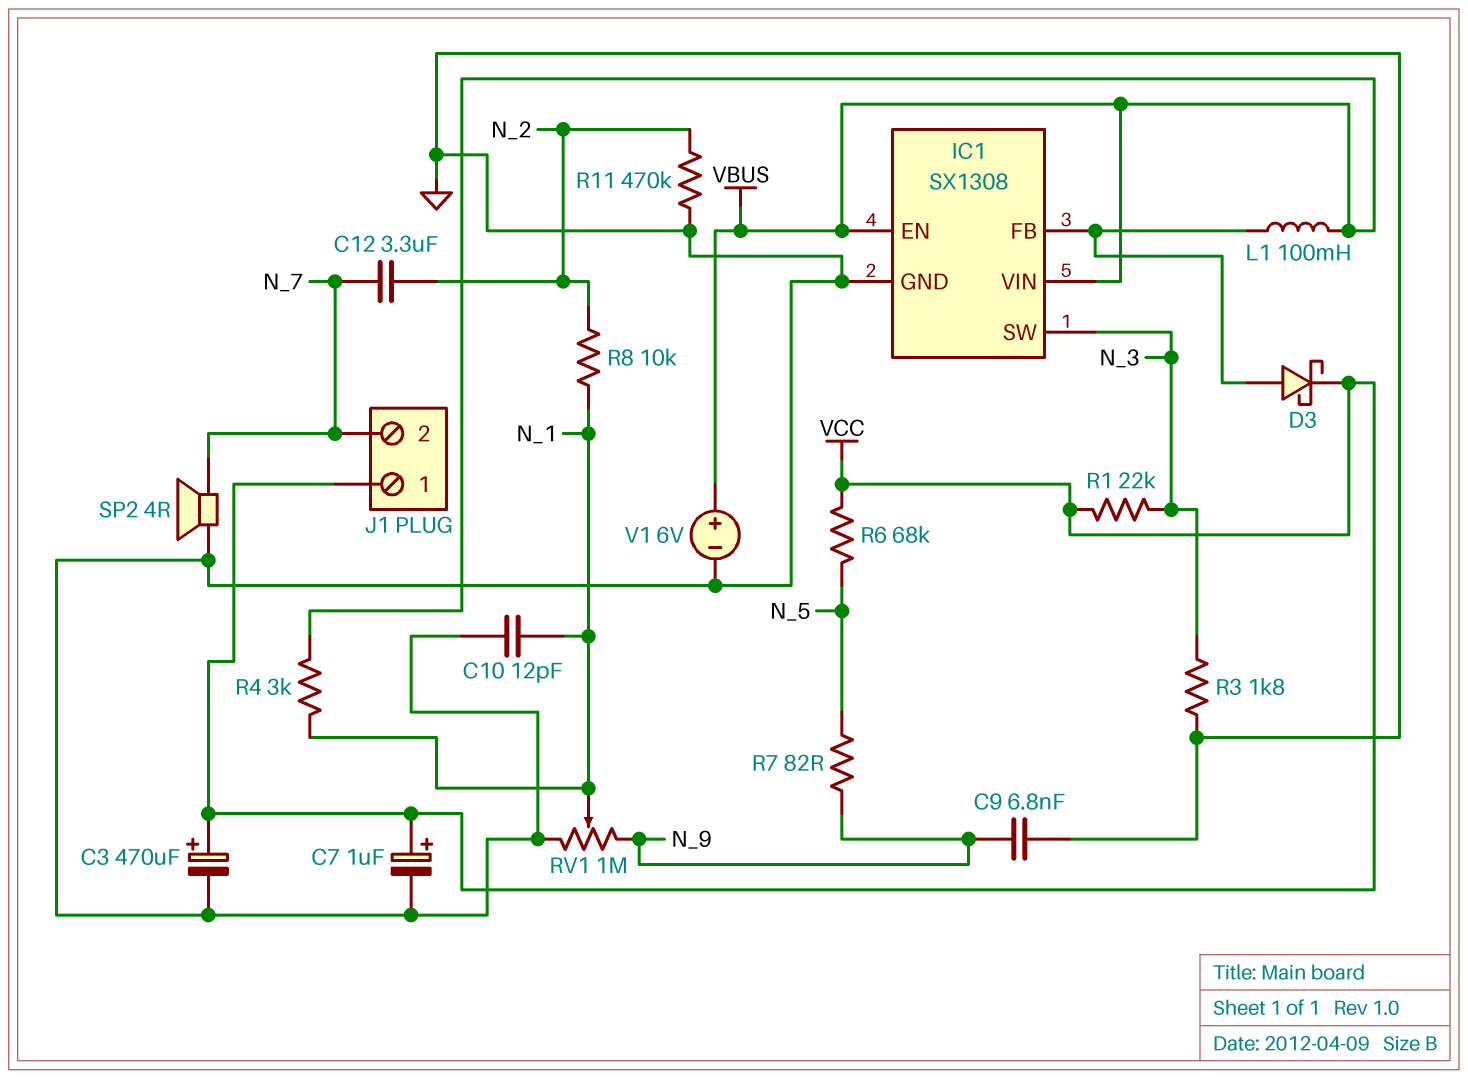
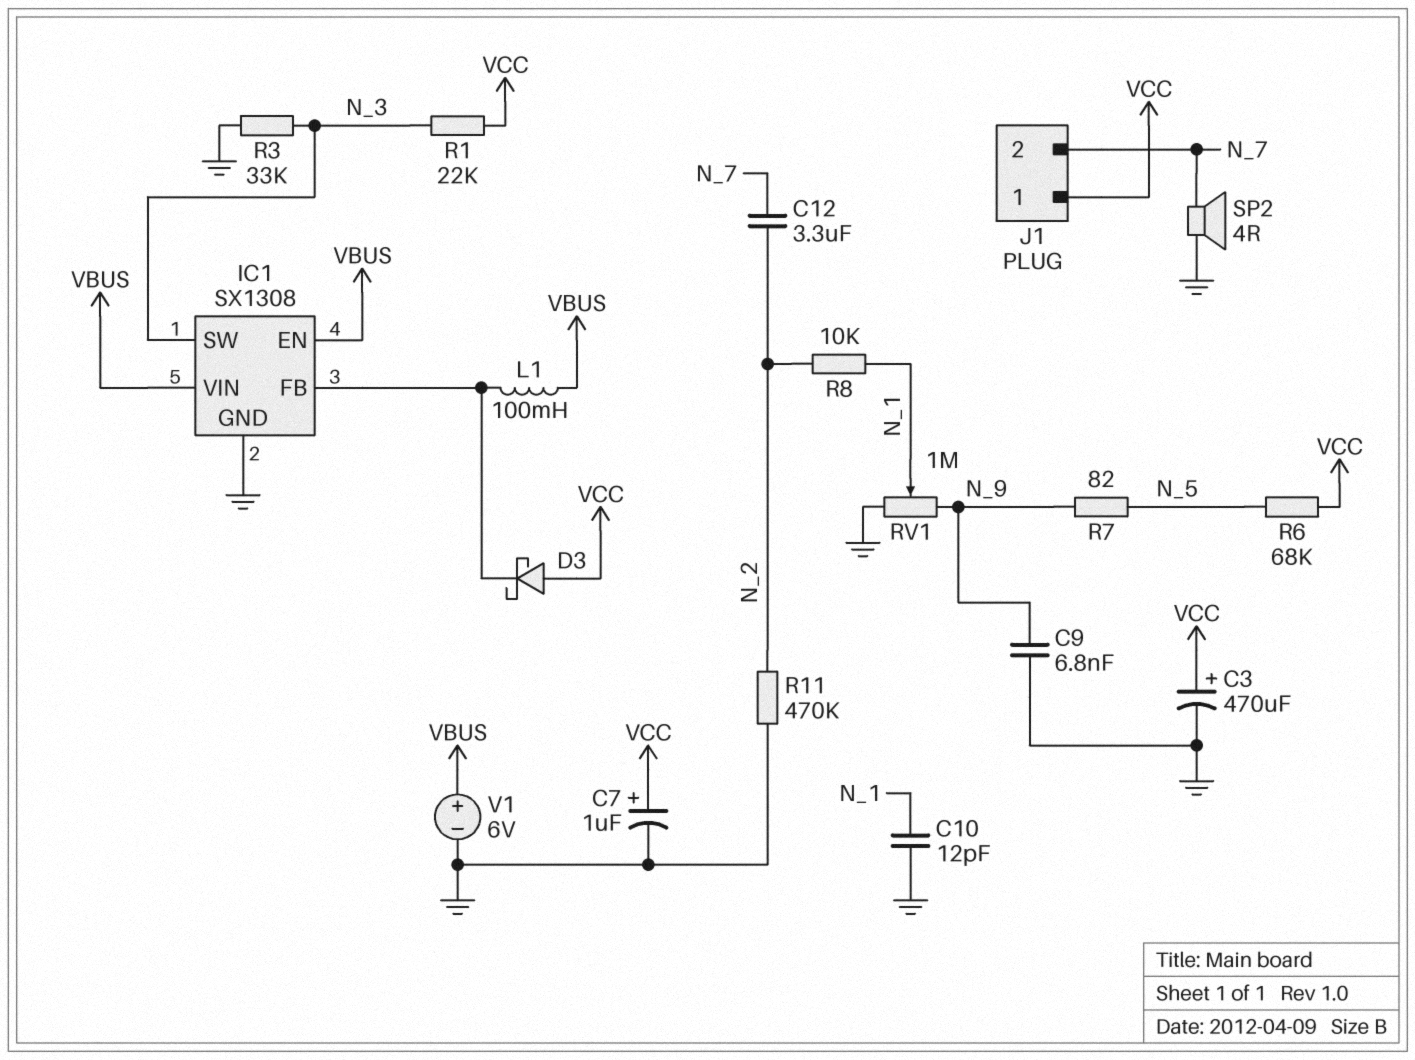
D3: schottky (A IC1/FB, K VCC) -> schottky (A VCC, K IC1/FB)
R3: 1.8k (GND, N_3) -> 33k (GND, N_3)
R4: 3k (N_1, VBUS) -> none

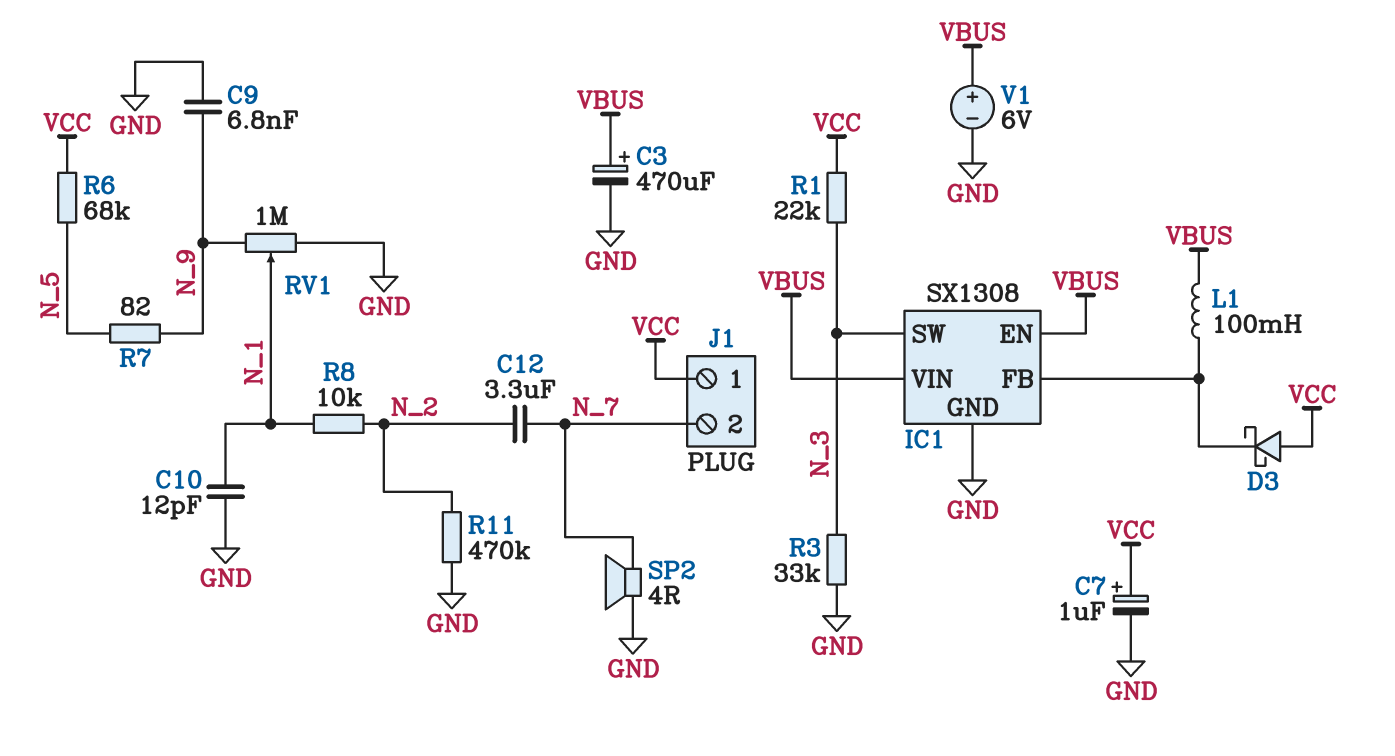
C3: 470uF (plus VCC, minus GND) -> 470uF (plus VBUS, minus GND)

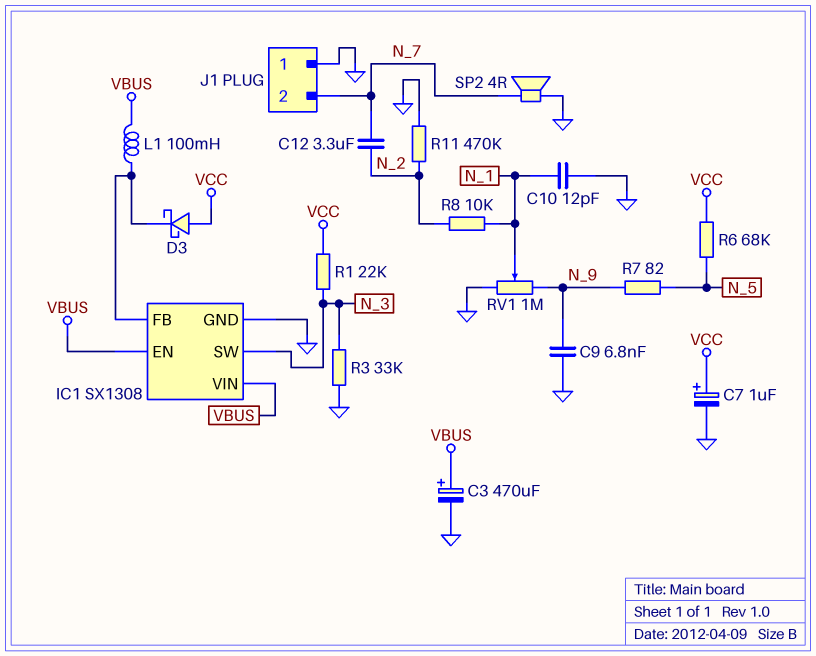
J1 pin 1: VCC -> GND
V1: 6V (plus VBUS, minus GND) -> none

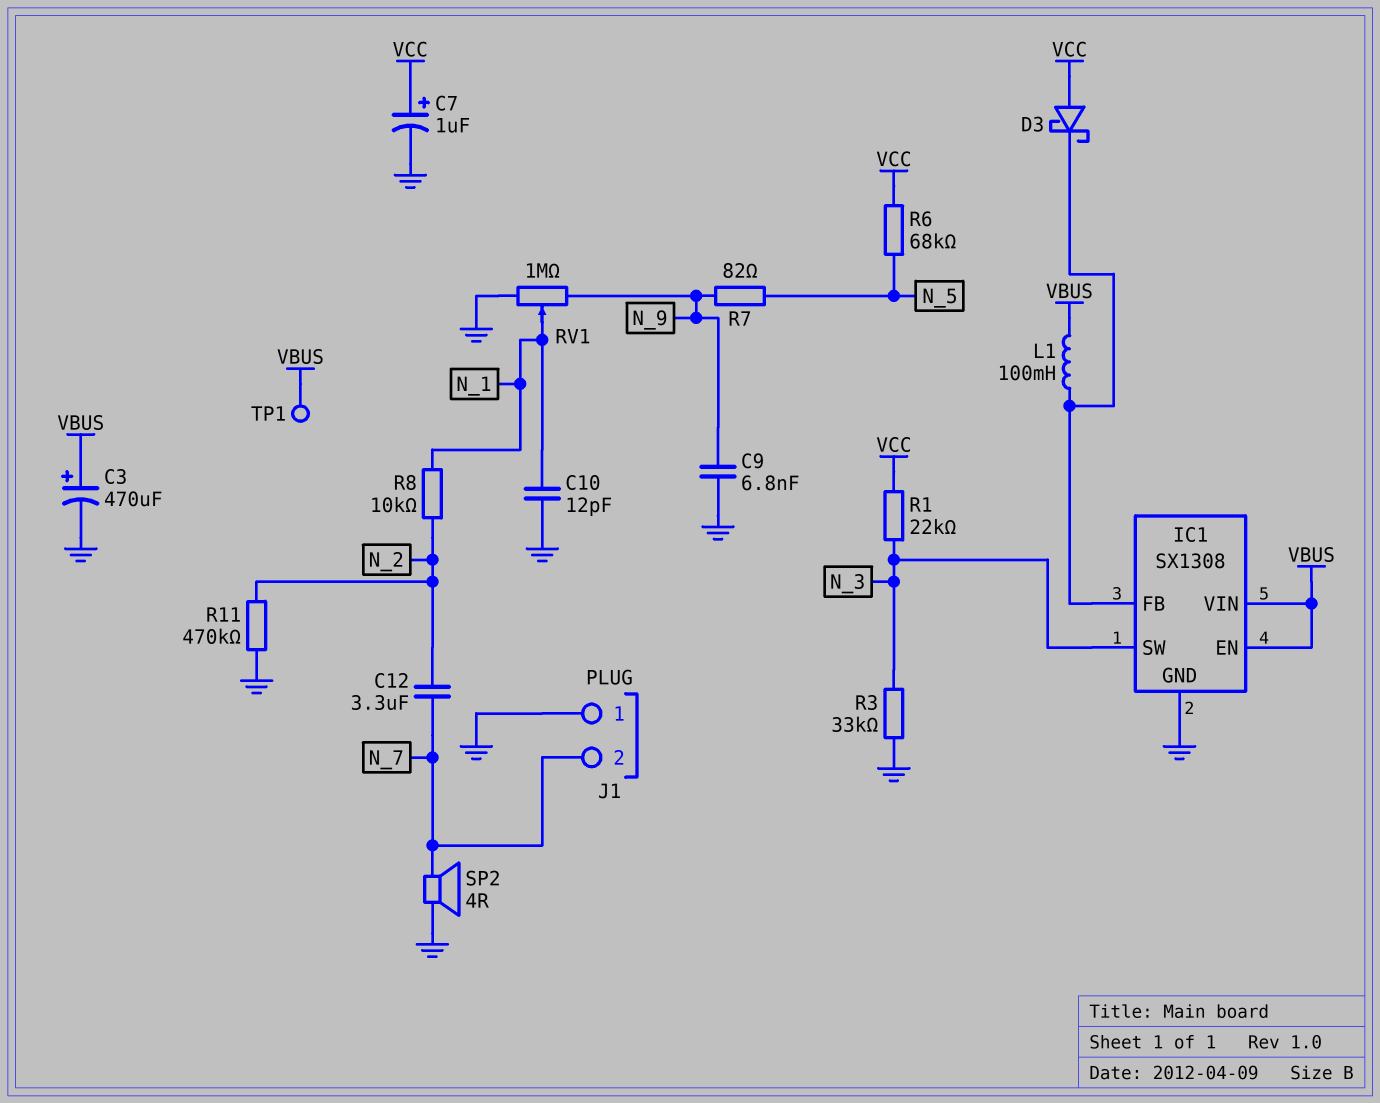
TP1: none -> test point (VBUS)

